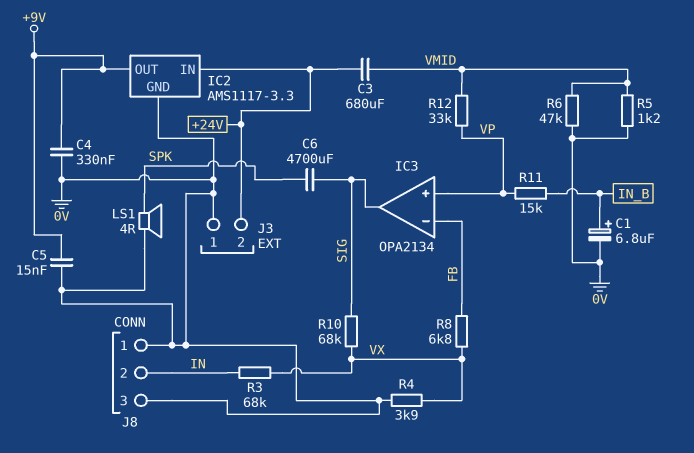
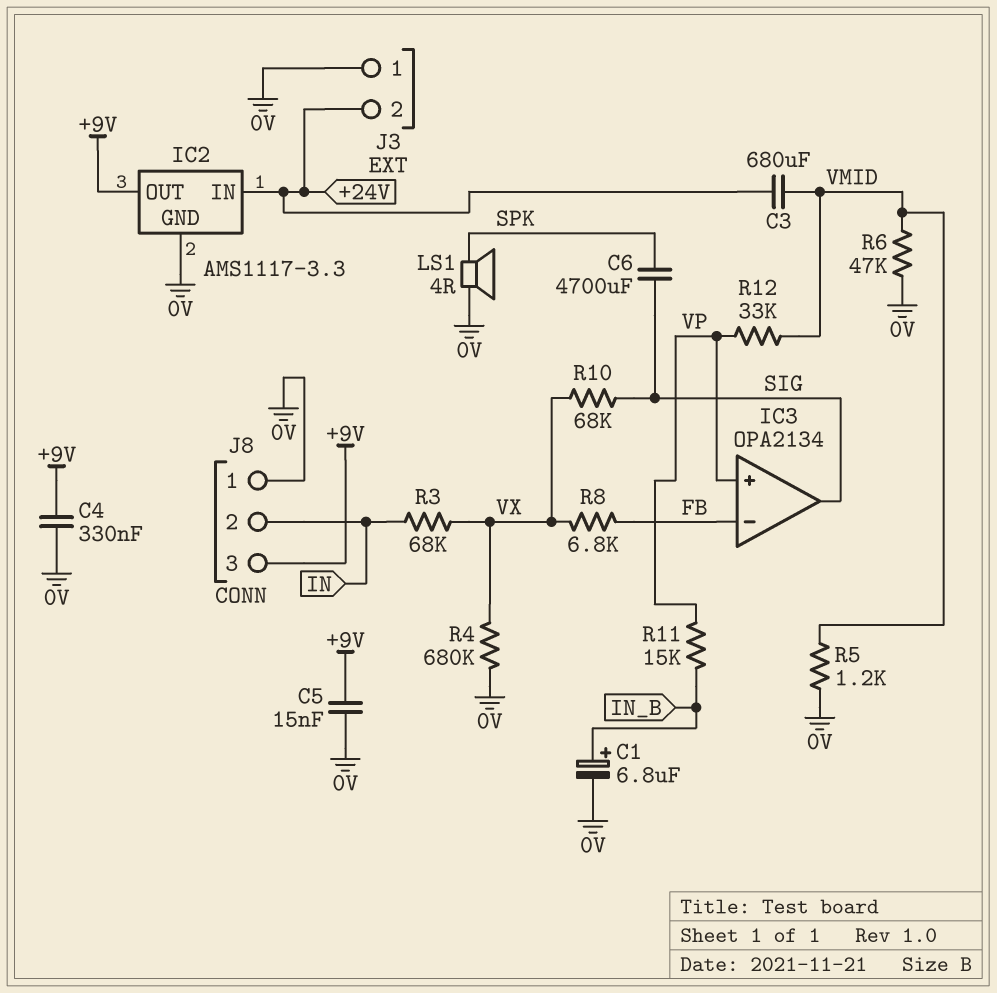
J8 pin 3: 0V -> +9V
R4: 3.9k (0V, VX) -> 680k (0V, VX)

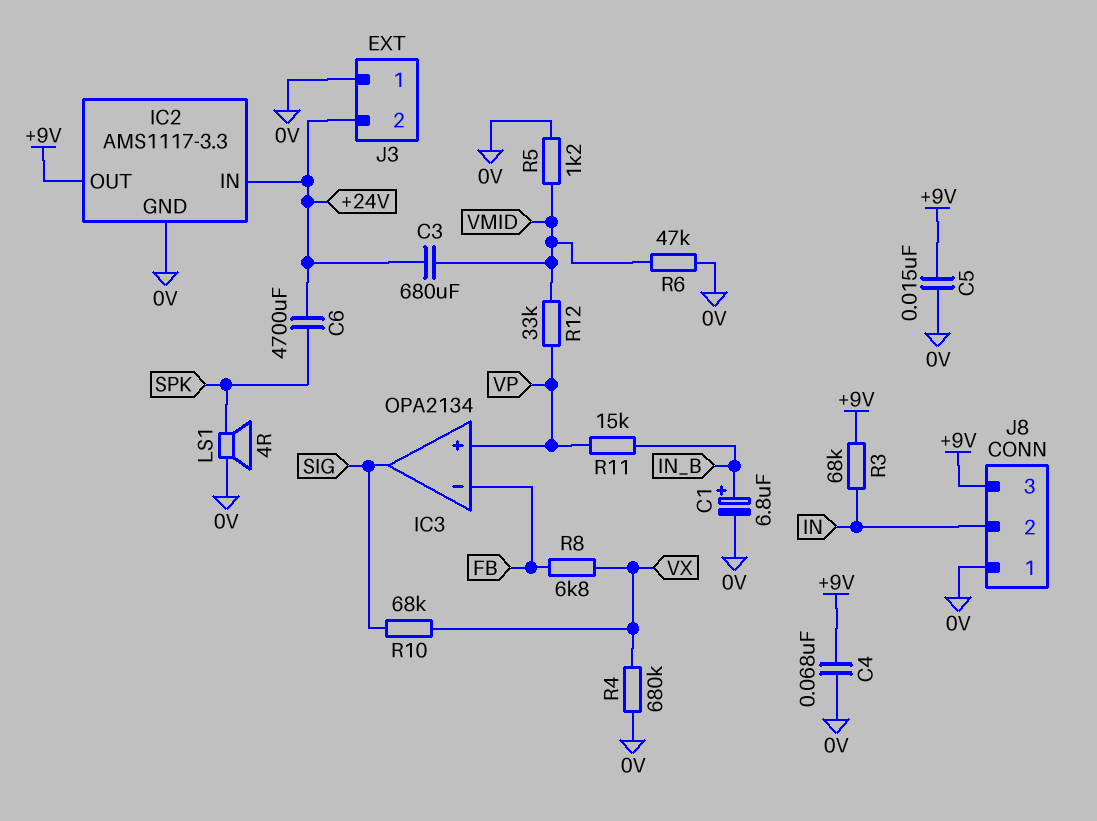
C4: 330nF (+9V, 0V) -> 68nF (+9V, 0V)
C6: 4700uF (SIG, SPK) -> 4700uF (+24V, SPK)
R3: 68k (IN, VX) -> 68k (+9V, IN)

